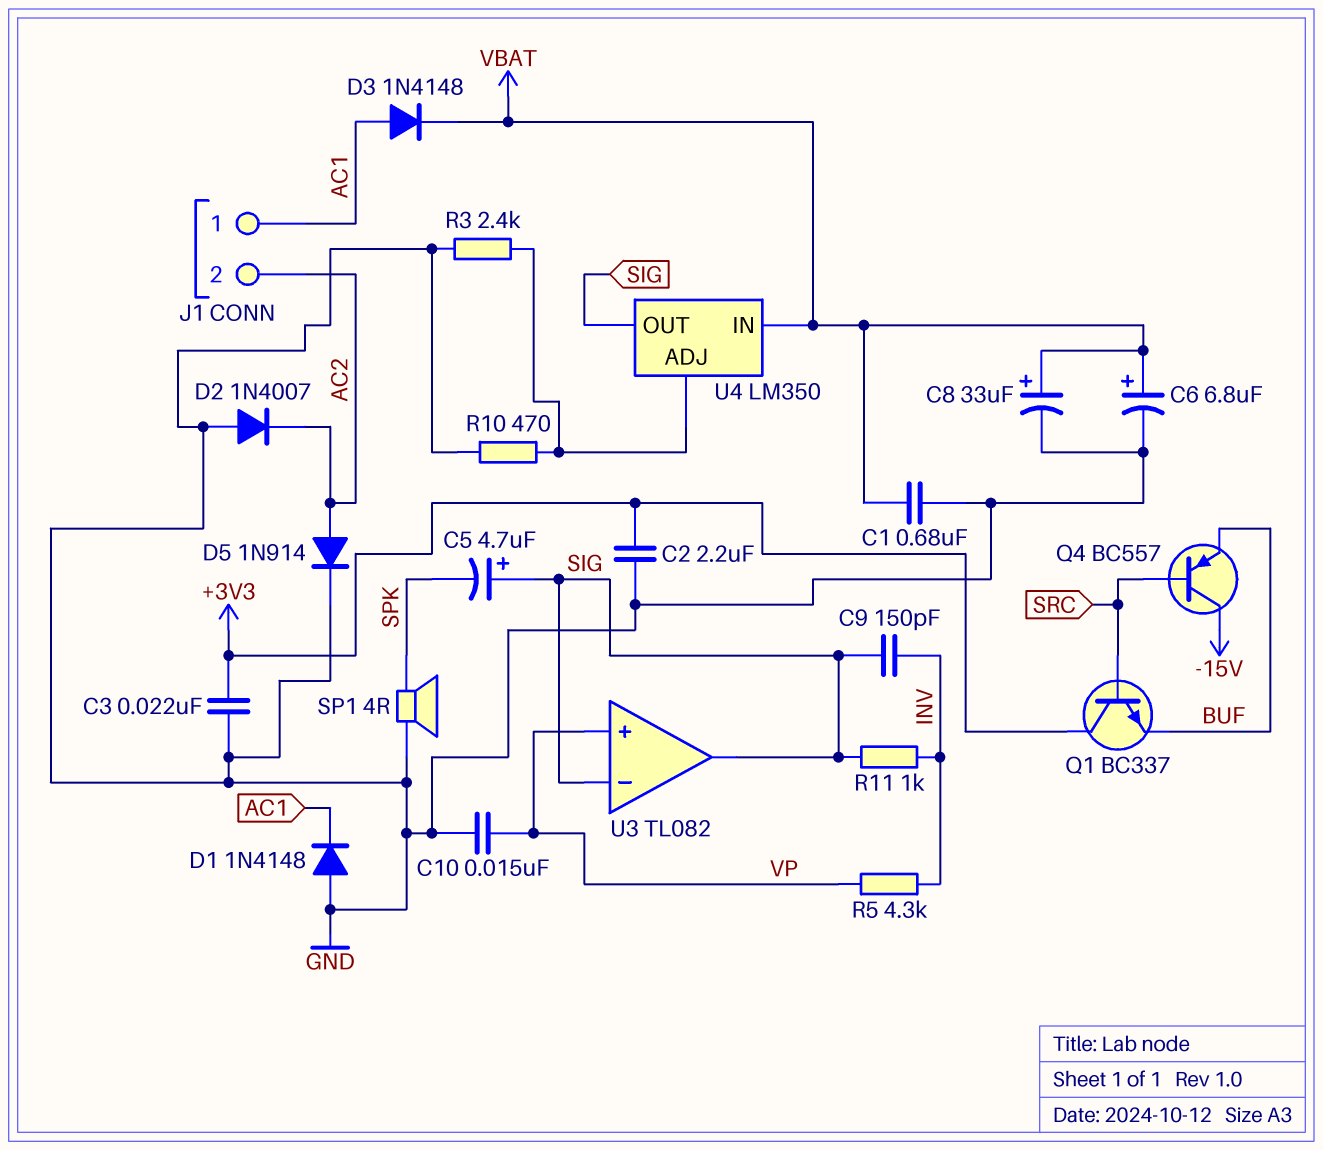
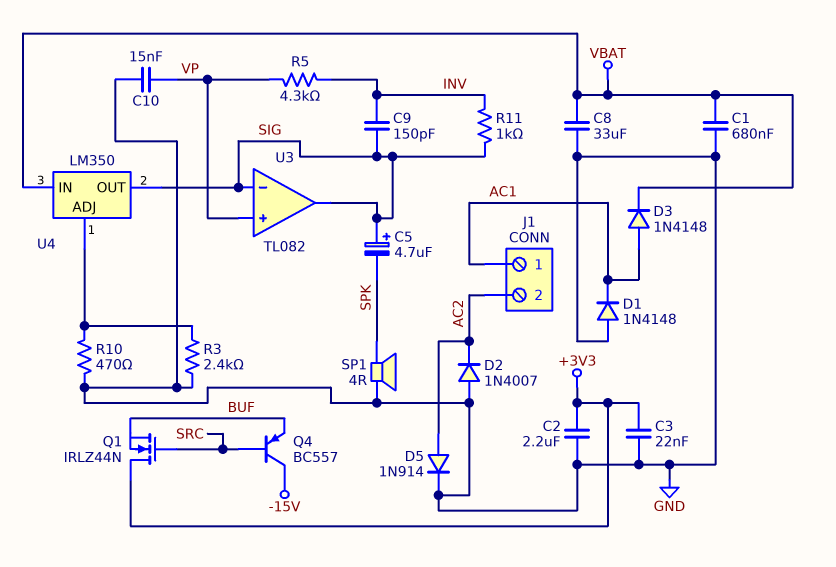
C6: 6.8uF (plus VBAT, minus GND) -> none
C8: 33uF (plus VBAT, minus GND) -> 33uF (GND, VBAT)
Q1: NPN BC337 (B SRC, C +3V3, E BUF) -> NMOS IRLZ44N (G SRC, D +3V3, S BUF)

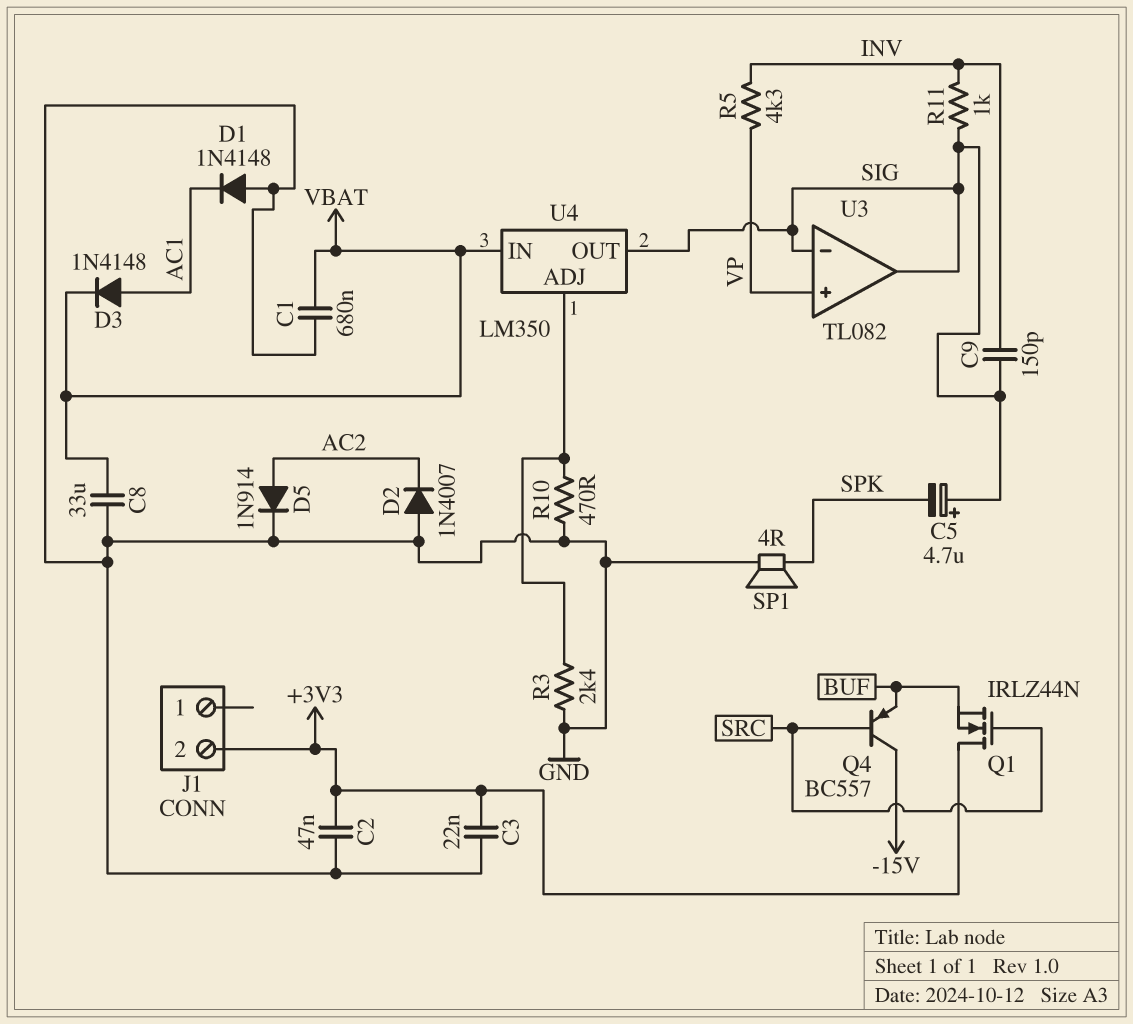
C2: 2.2uF (+3V3, GND) -> 47nF (+3V3, GND)
C10: 15nF (GND, VP) -> none
J1 pin 1: AC1 -> none
J1 pin 2: AC2 -> +3V3

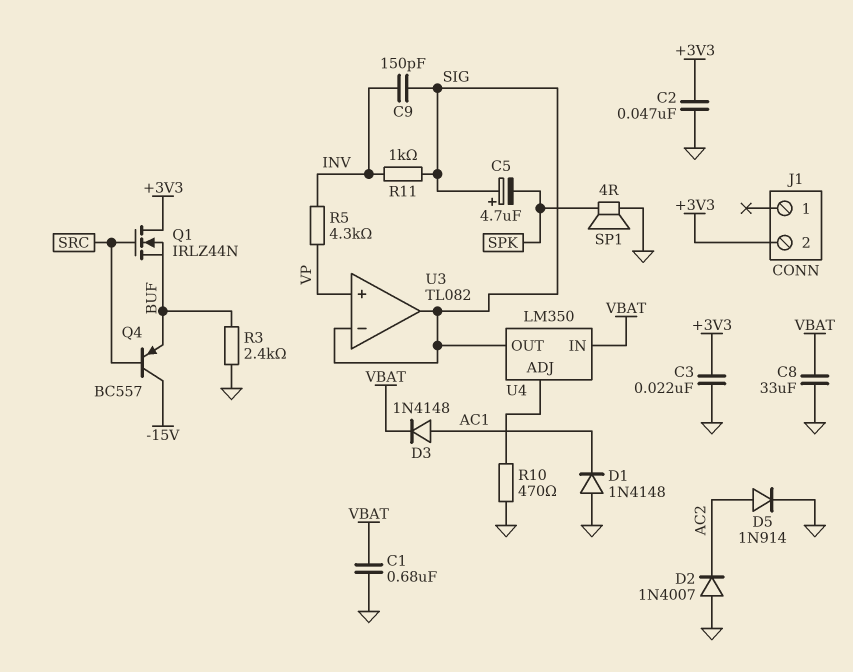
R3: 2.4k (GND, U4/ADJ) -> 2.4k (BUF, GND)

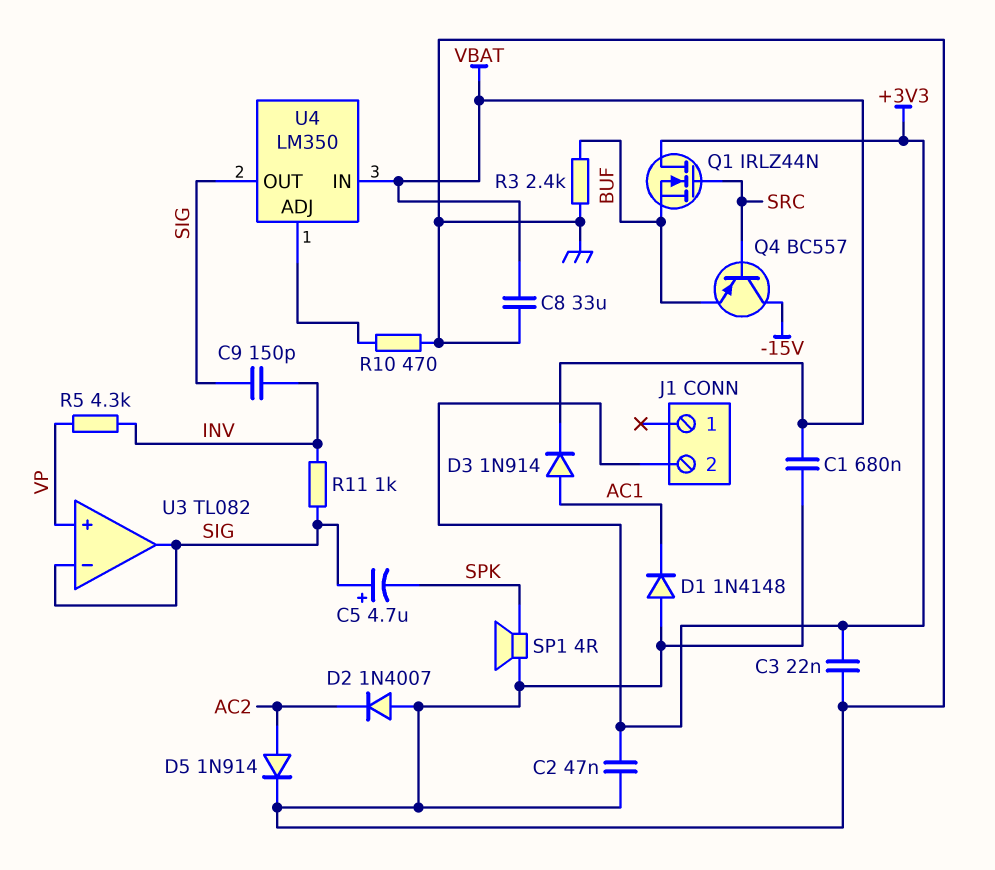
D3: diode 1N4148 (A AC1, K VBAT) -> diode 1N914 (A AC1, K VBAT)

